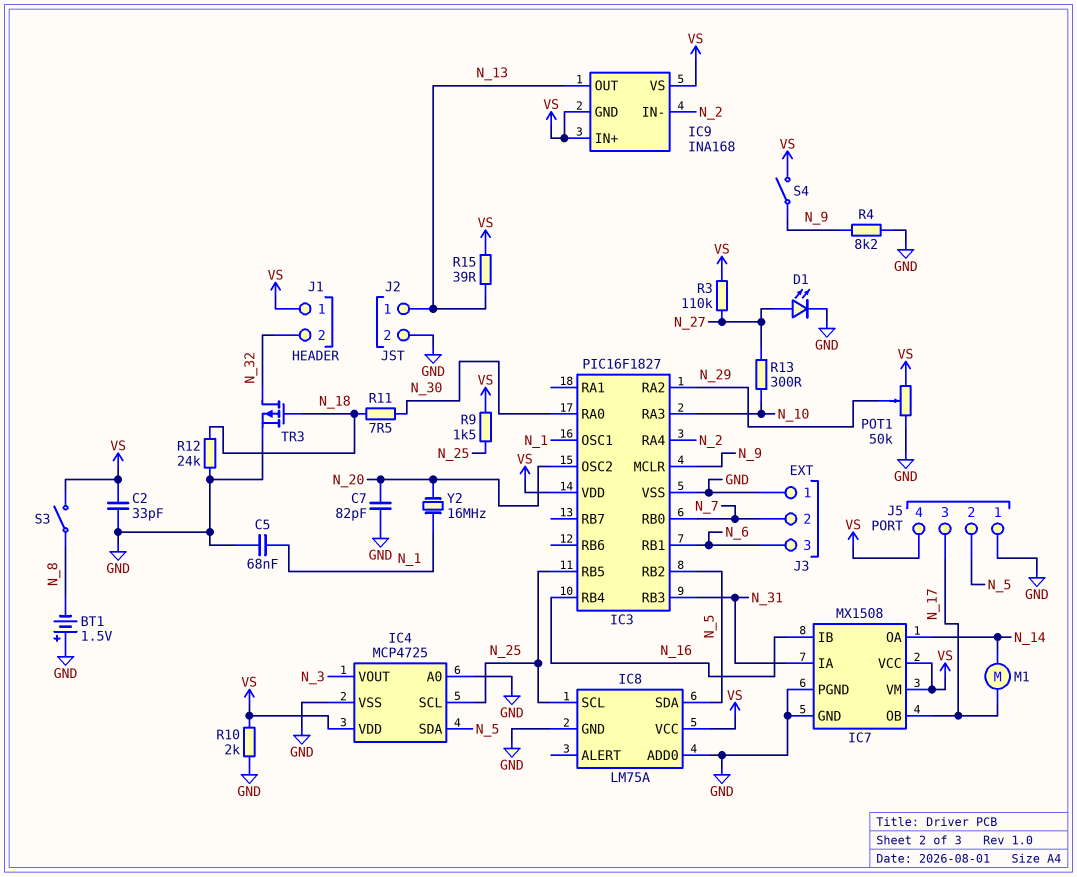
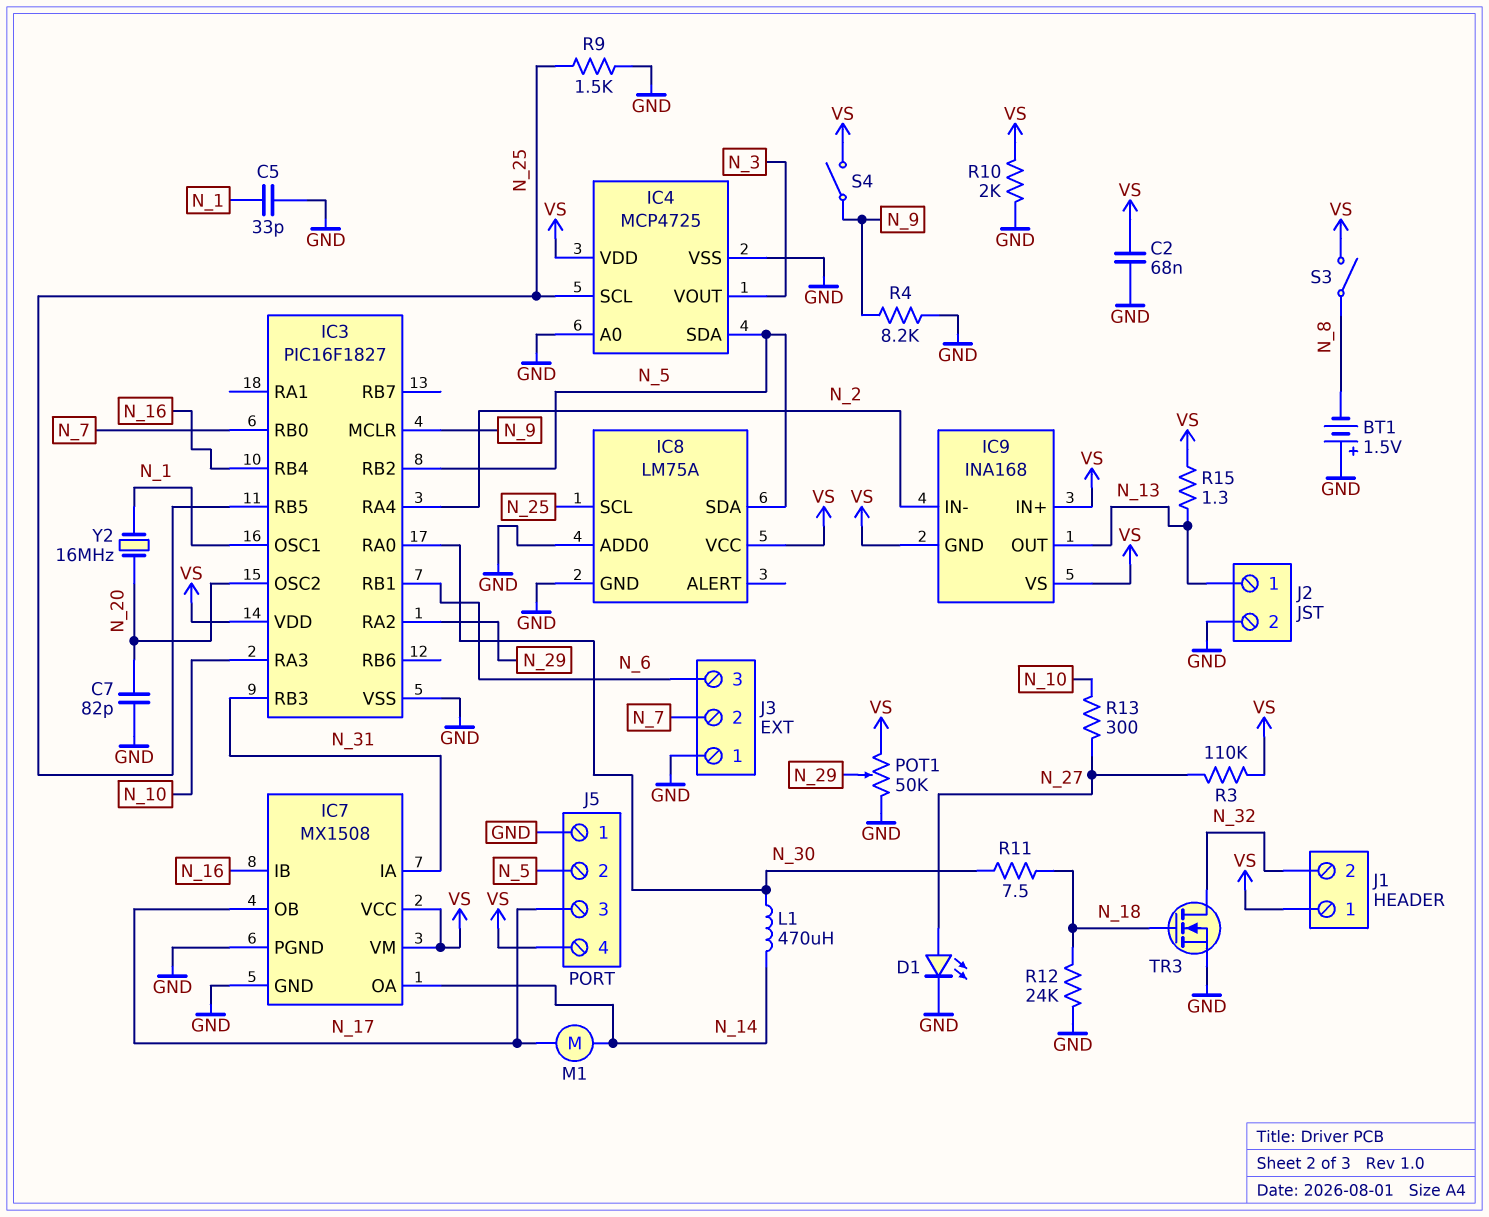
C2: 33pF (GND, VS) -> 68nF (GND, VS)
C5: 68nF (GND, N_1) -> 33pF (GND, N_1)
L1: none -> 470uH (N_14, N_30)
R9: 1.5k (N_25, VS) -> 1.5k (GND, N_25)
R15: 39 (N_13, VS) -> 1.3 (N_13, VS)
TR3: PMOS (G N_18, D N_32, S GND) -> NMOS (G N_18, D N_32, S GND)

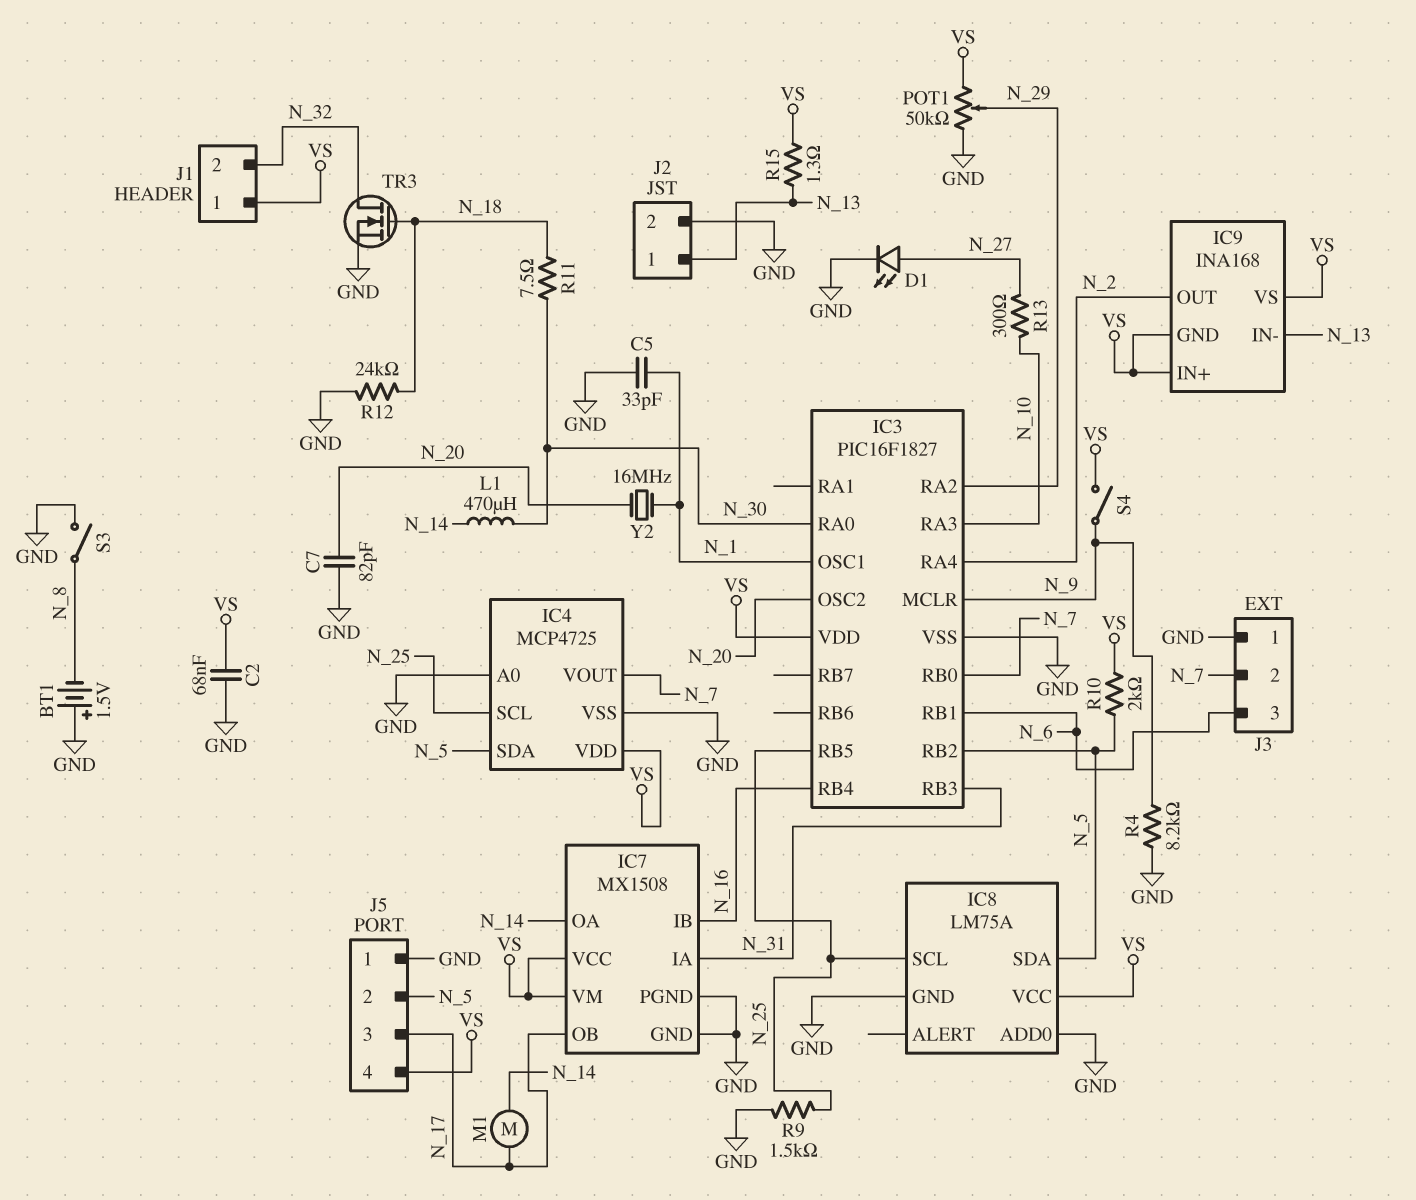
IC4 pin VOUT: N_3 -> N_7
IC9 pin IN-: N_2 -> N_13
IC9 pin OUT: N_13 -> N_2
R3: 110k (N_27, VS) -> none
R10: 2k (GND, VS) -> 2k (N_5, VS)
S3: switch (N_8, VS) -> switch (GND, N_8)

